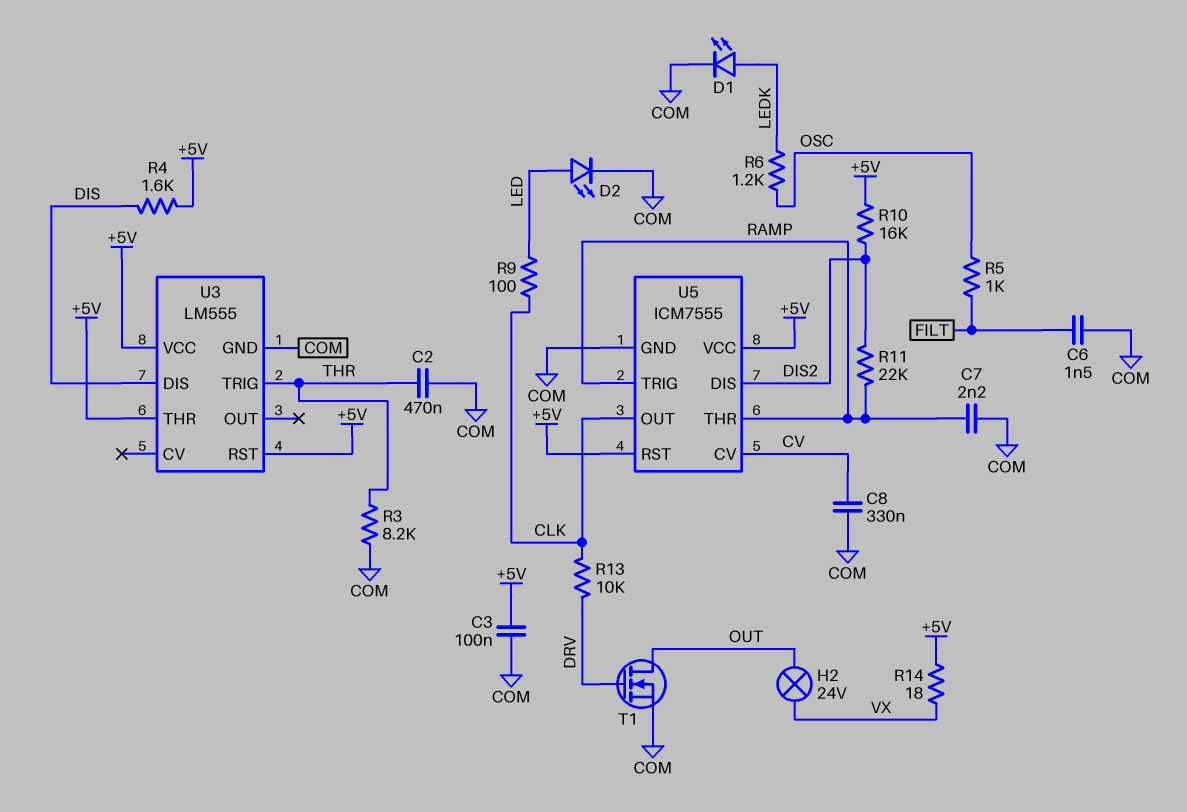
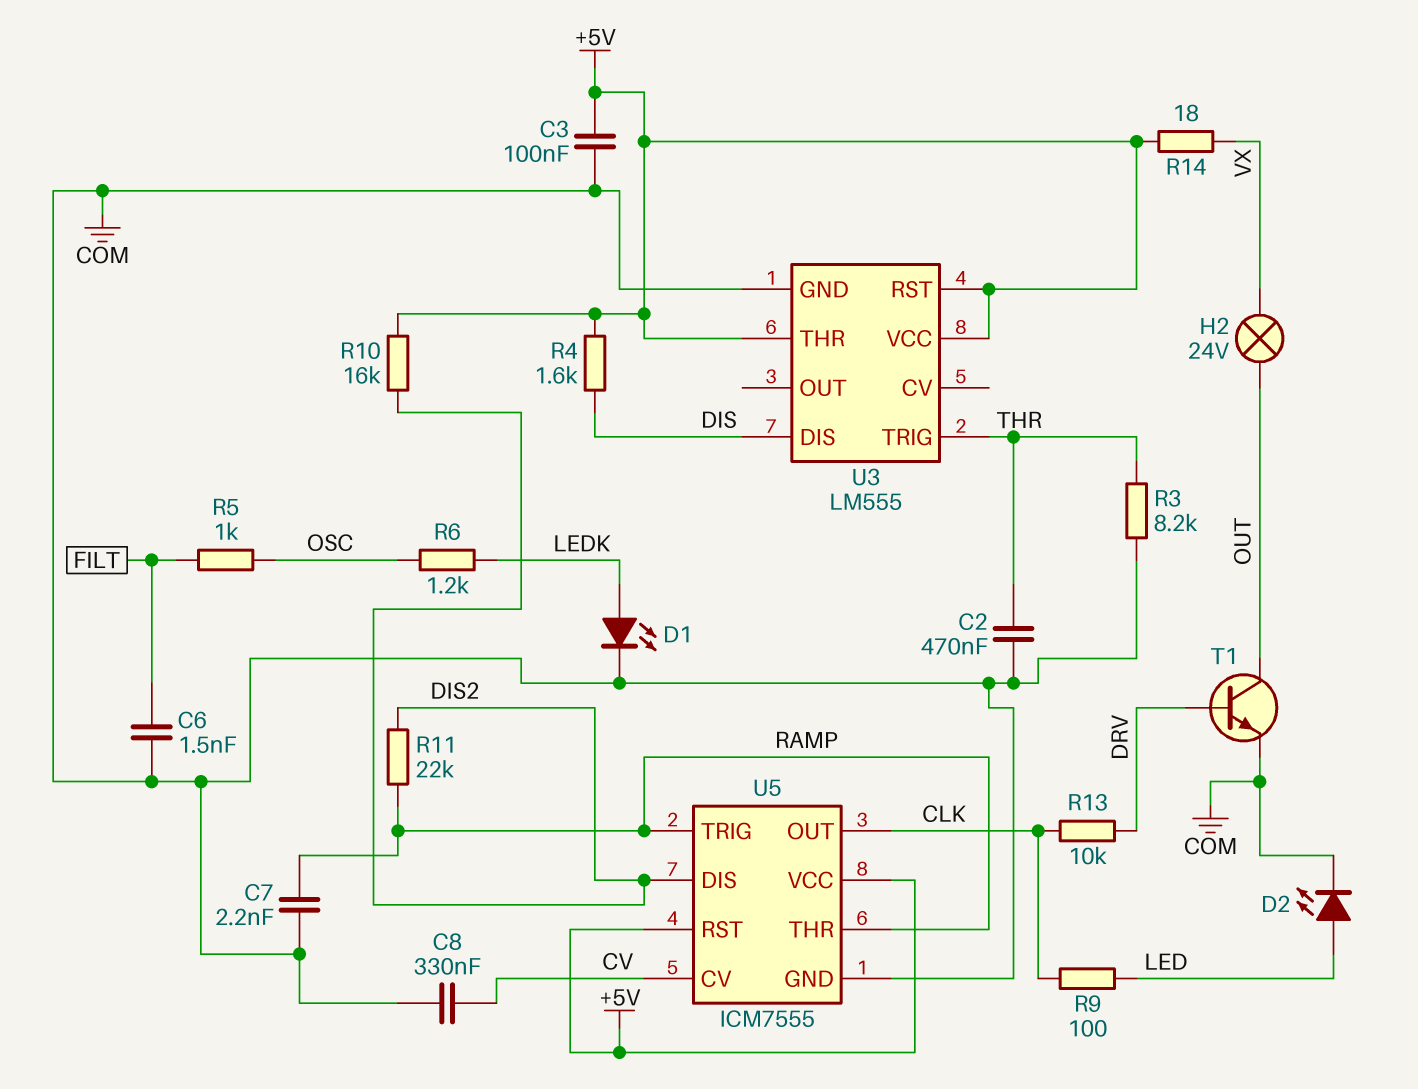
T1: NMOS (G DRV, D OUT, S COM) -> NPN (B DRV, C OUT, E COM)

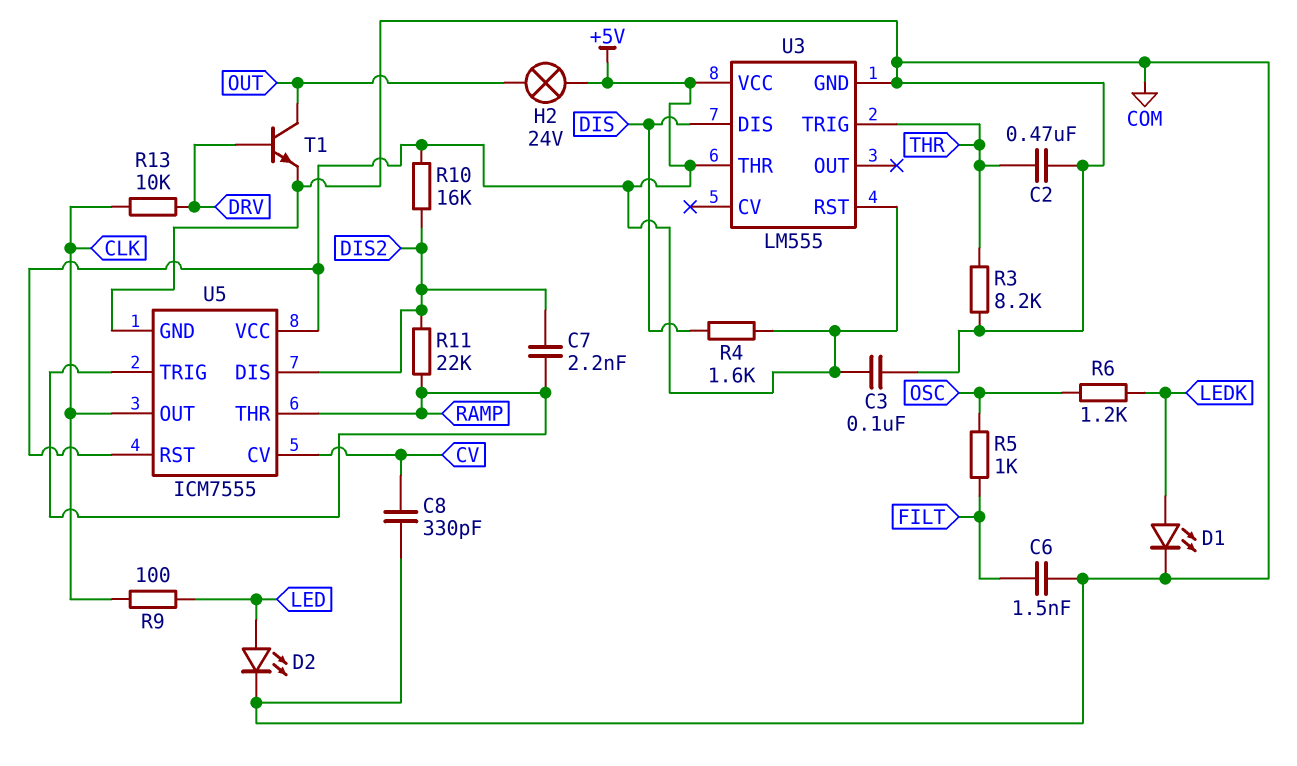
C7: 2.2nF (COM, RAMP) -> 2.2nF (DIS2, RAMP)
C8: 330nF (COM, CV) -> 330pF (COM, CV)
H2: lamp 24V (OUT, VX) -> lamp 24V (+5V, OUT)
R14: 18 (+5V, VX) -> none

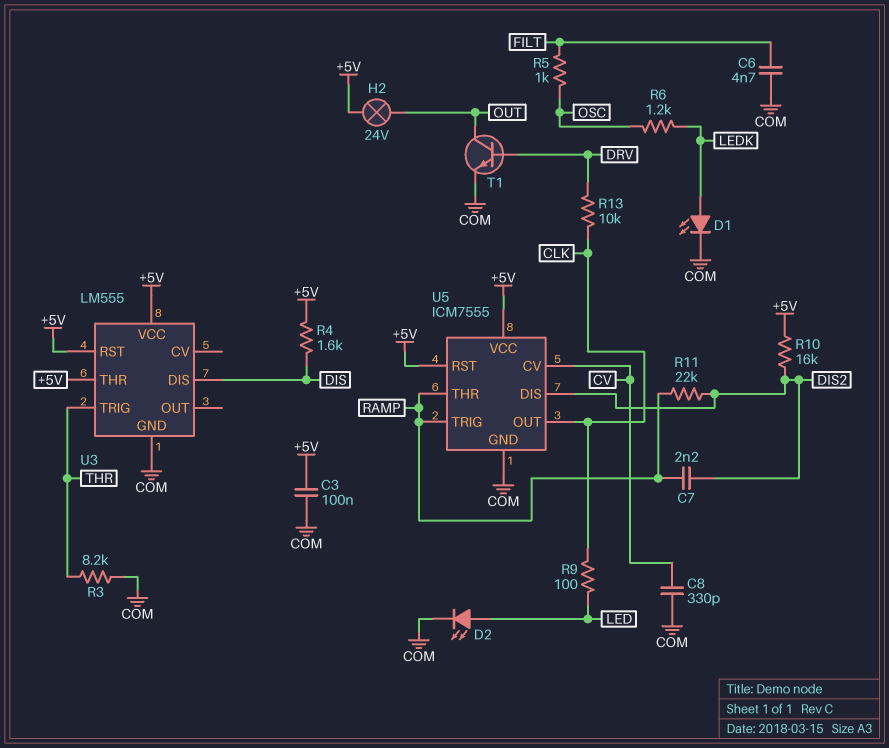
C2: 470nF (COM, THR) -> none
C6: 1.5nF (COM, FILT) -> 4.7nF (COM, FILT)

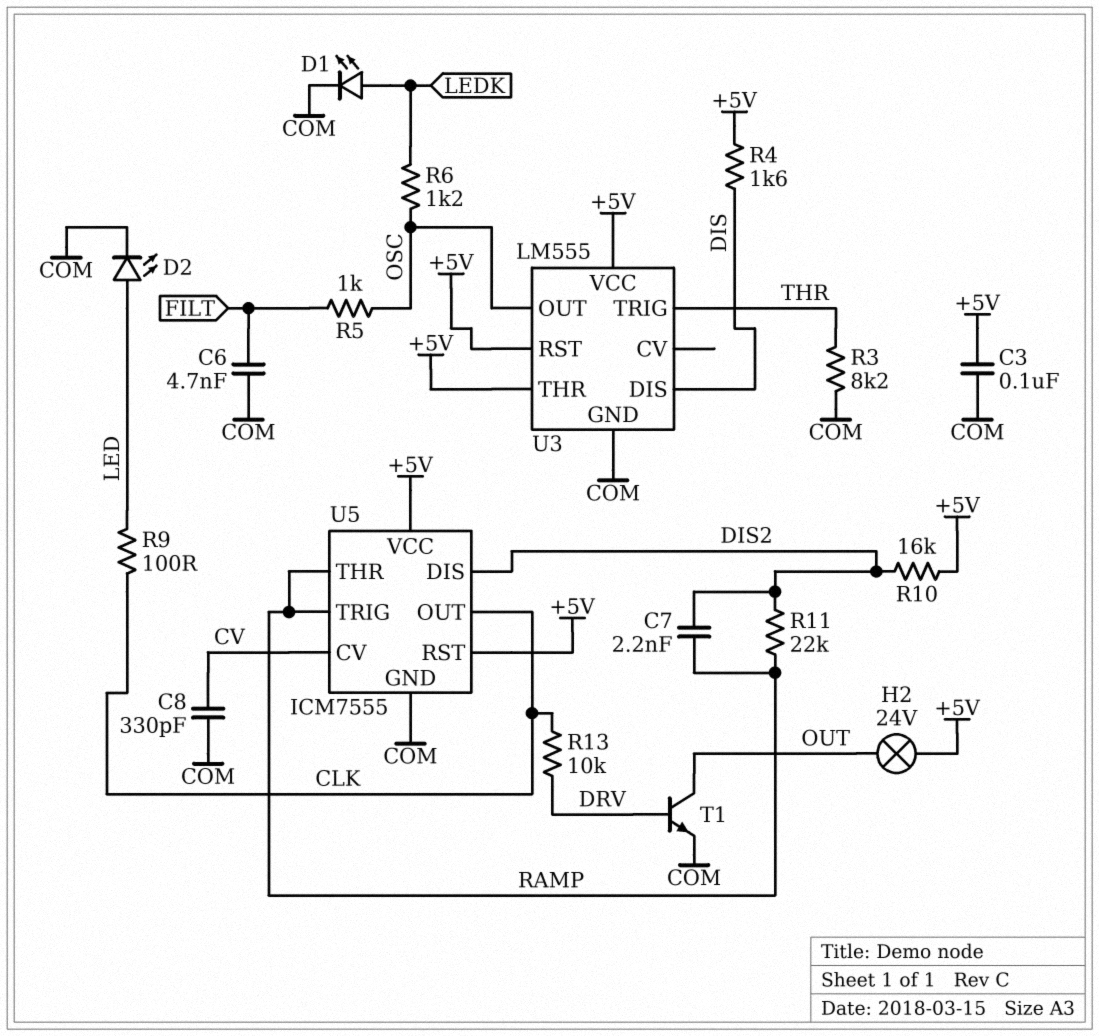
U3 pin OUT: none -> OSC

